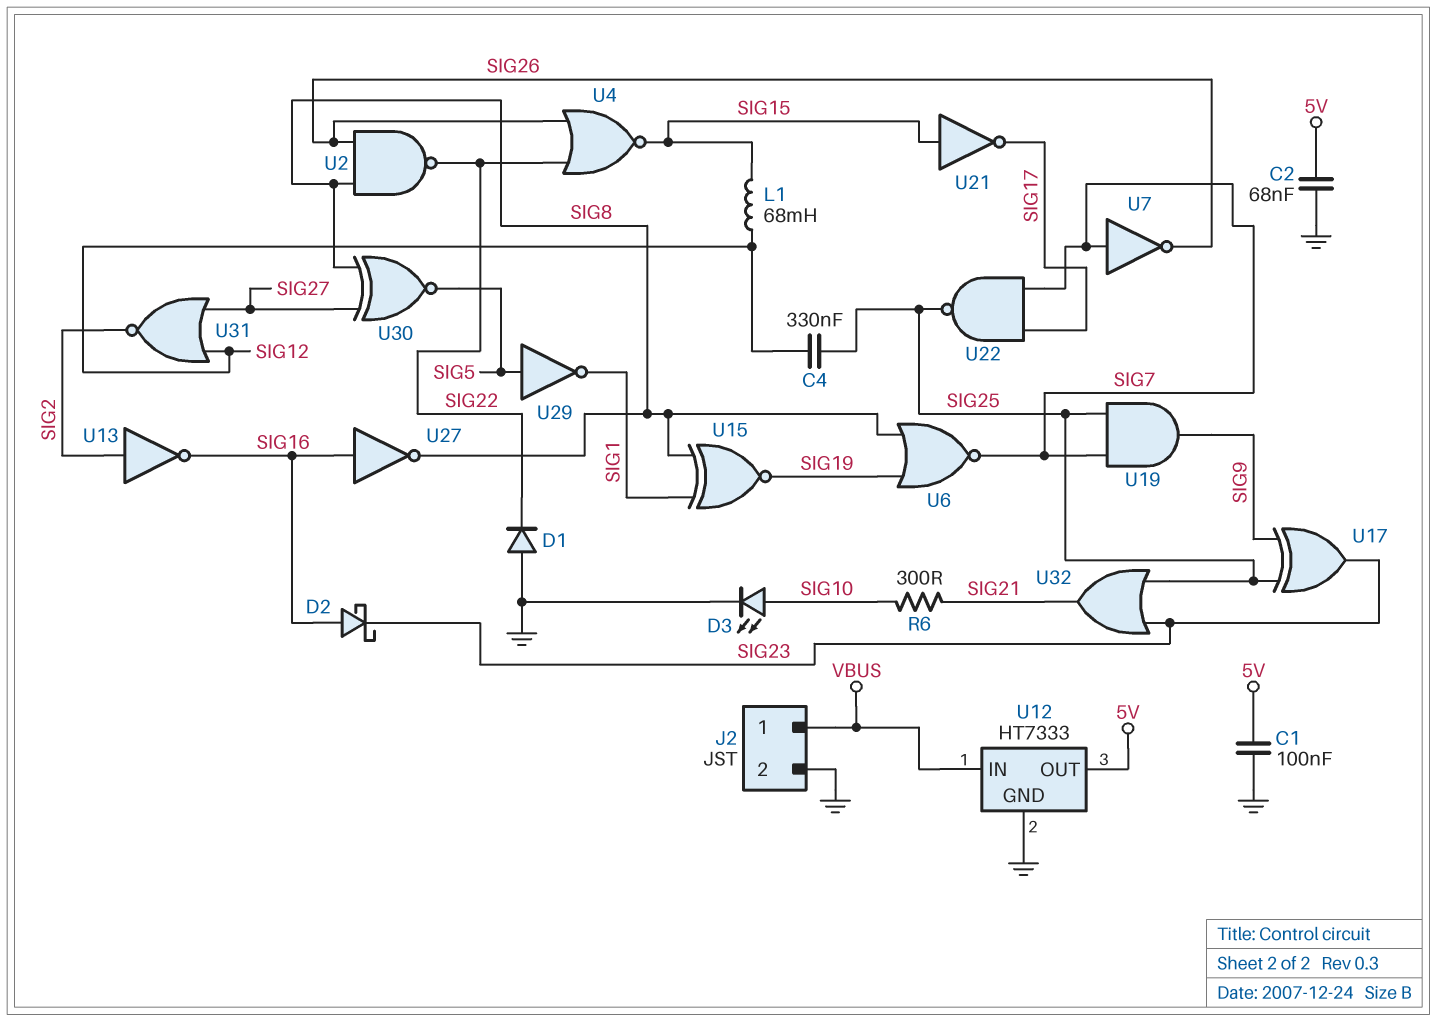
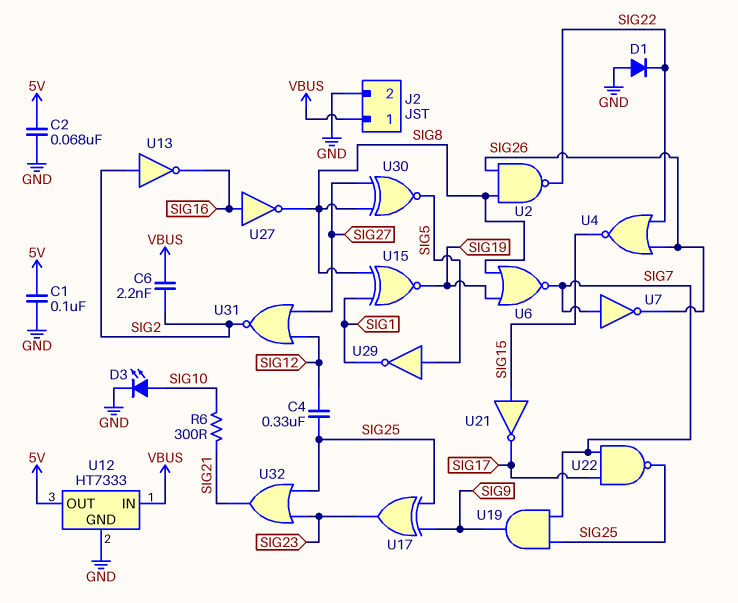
C6: none -> 2.2nF (SIG2, VBUS)
D2: schottky (A SIG16, K SIG23) -> none
L1: 68mH (SIG12, SIG15) -> none

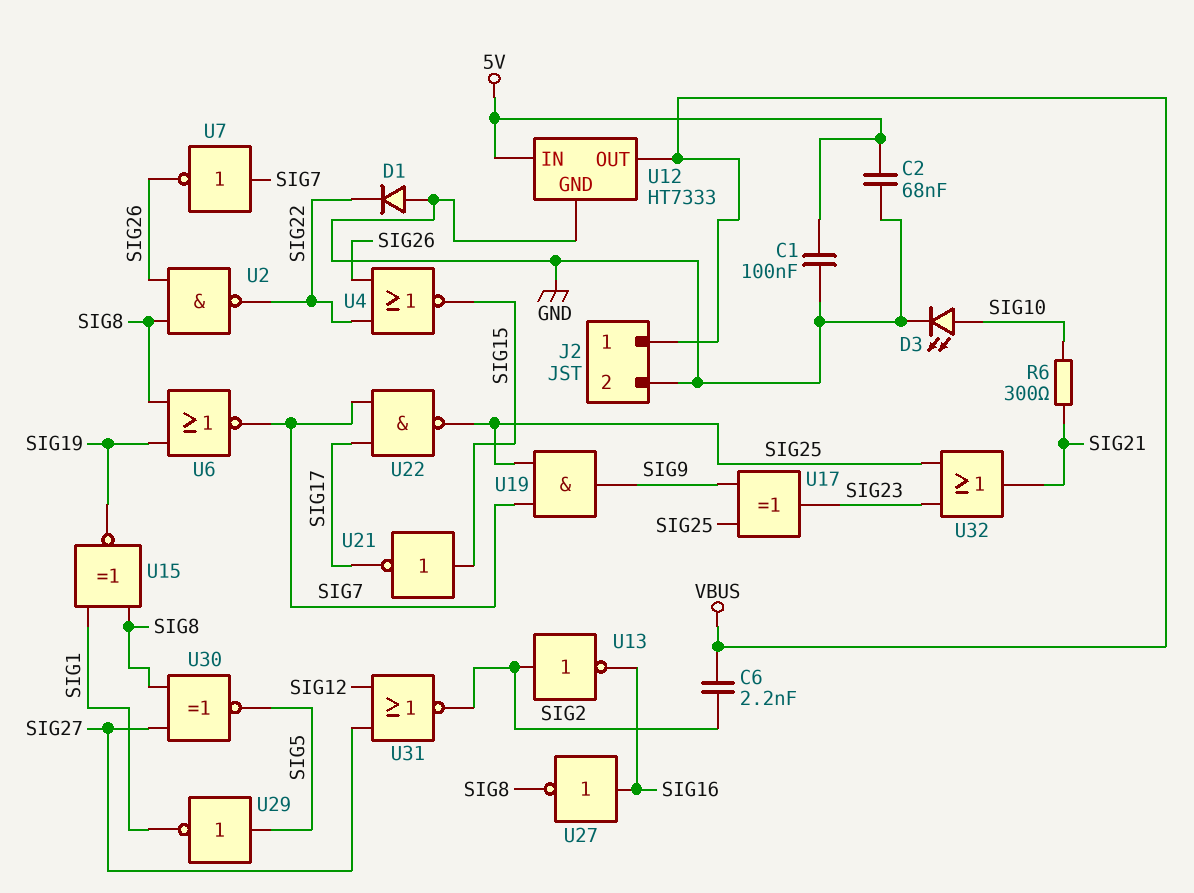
C4: 330nF (SIG12, SIG25) -> none
U12 pin IN: VBUS -> 5V
U12 pin OUT: 5V -> VBUS

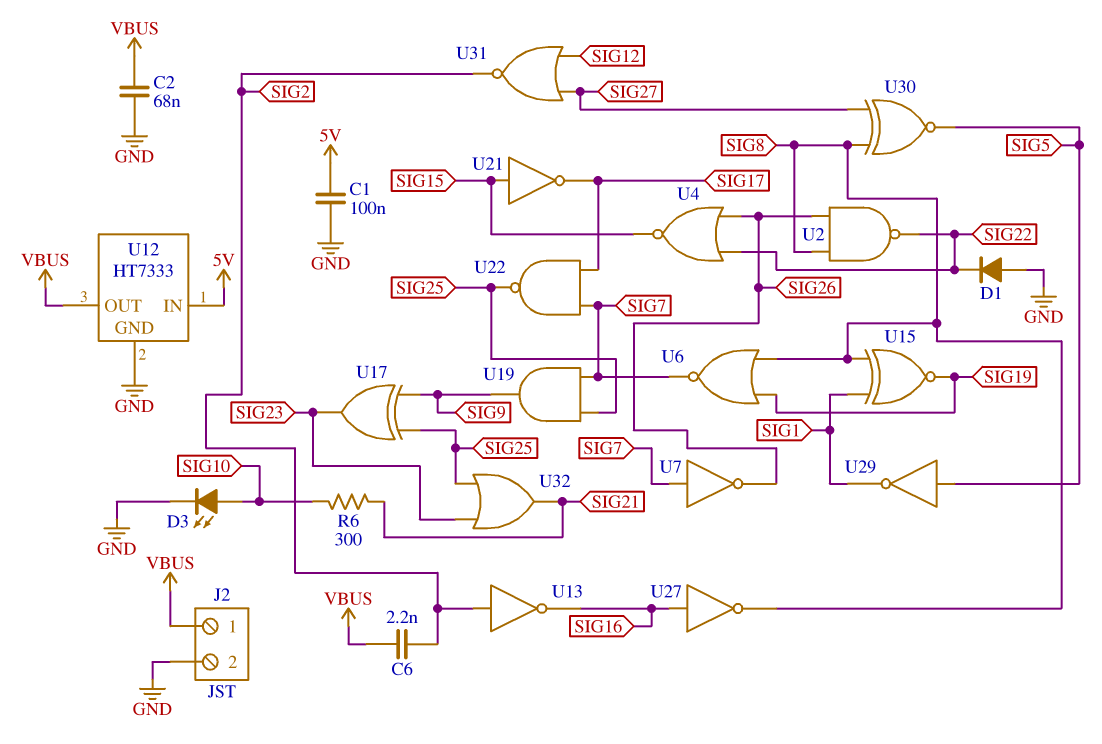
C2: 68nF (5V, GND) -> 68nF (GND, VBUS)

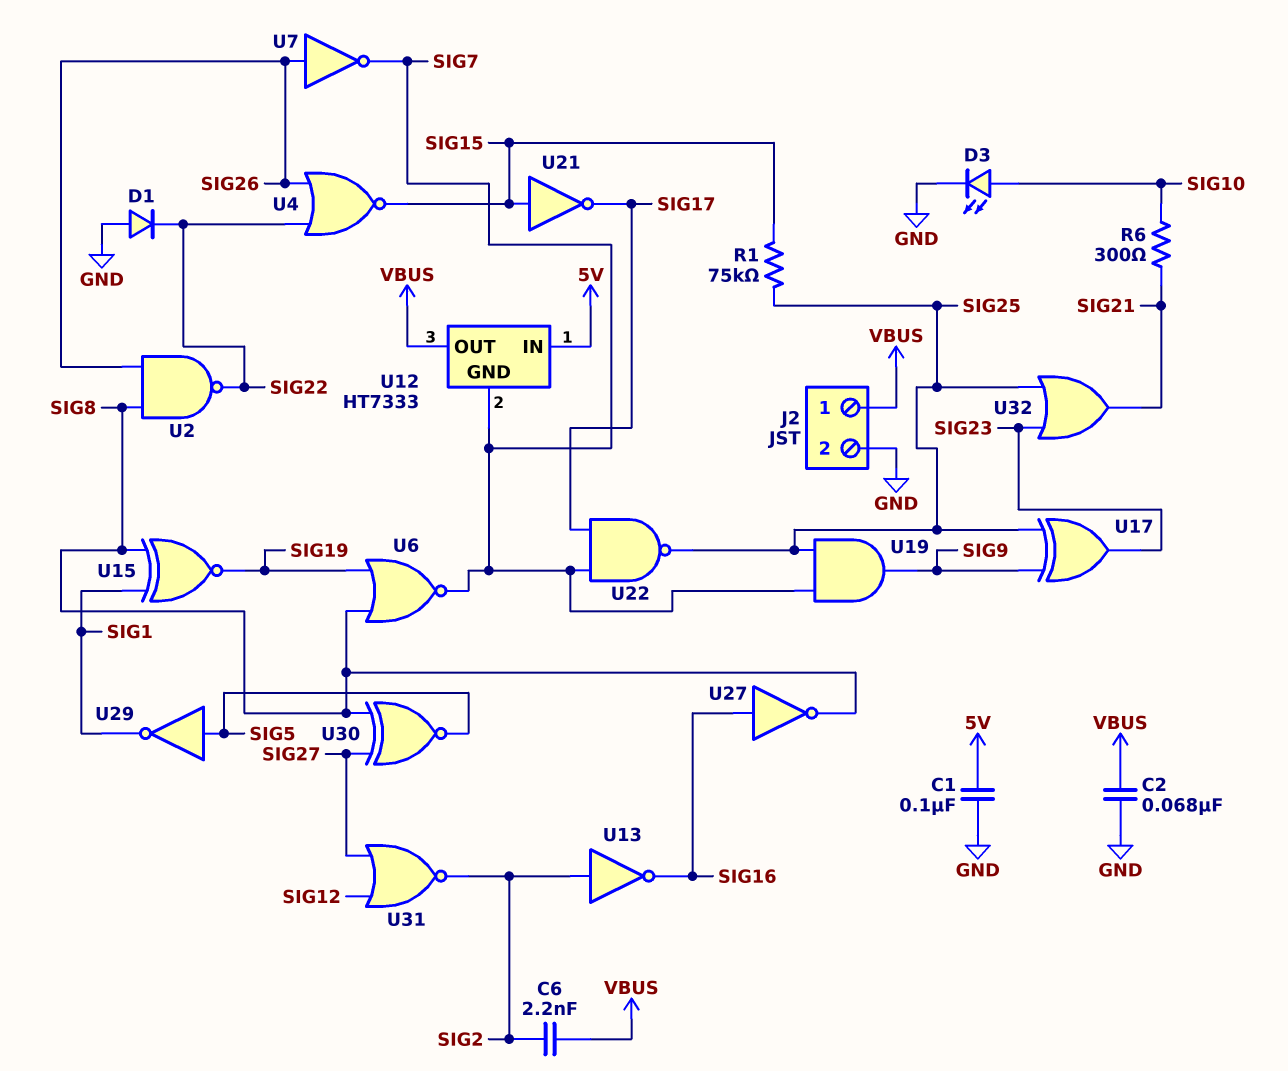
R1: none -> 75k (SIG15, SIG25)
U7: NOT (in SIG7, out SIG26) -> NOT (in SIG26, out SIG7)
U12 pin GND: GND -> SIG7

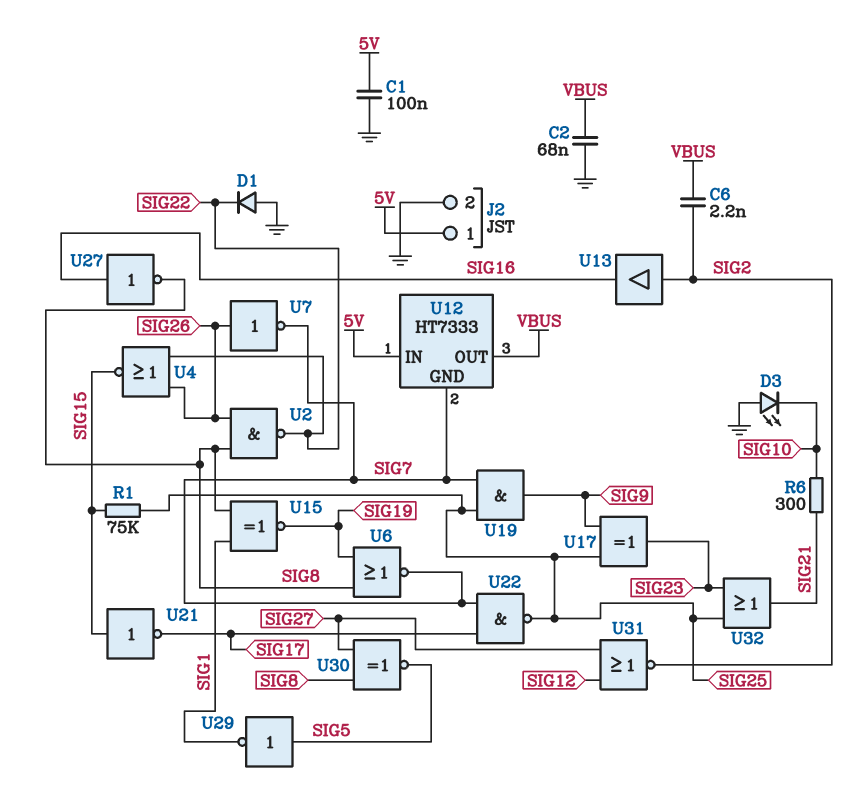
D3: LED (A SIG10, K GND) -> LED (A GND, K SIG10)
J2 pin 1: VBUS -> 5V
U13: NOT (in SIG2, out SIG16) -> buffer (in SIG2, out SIG16)

